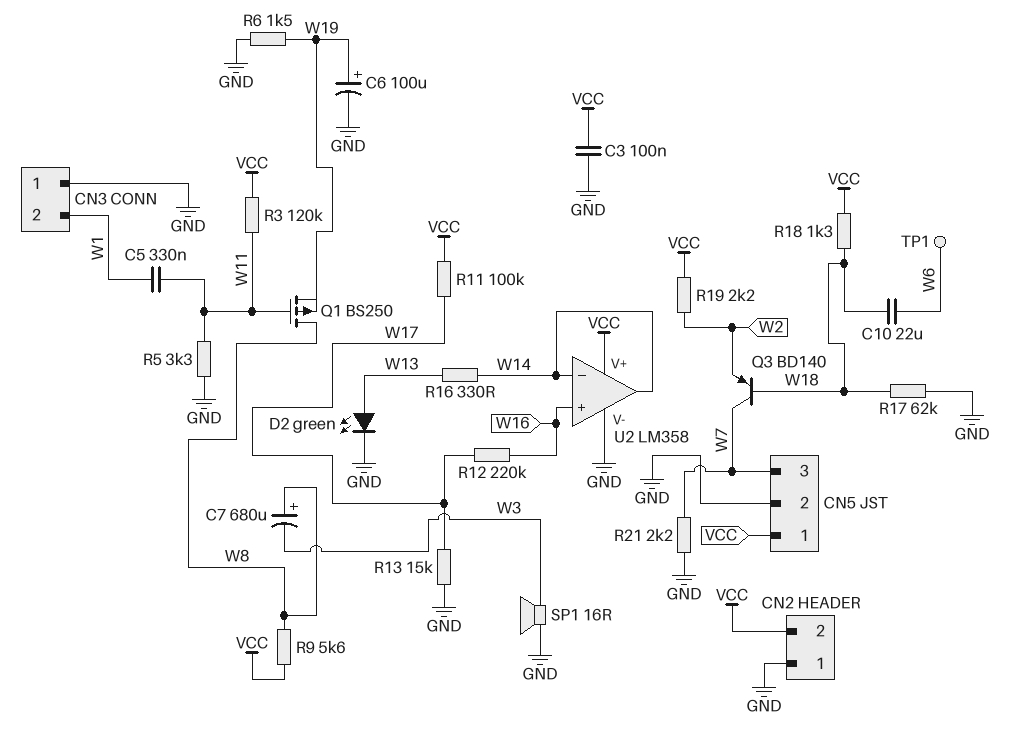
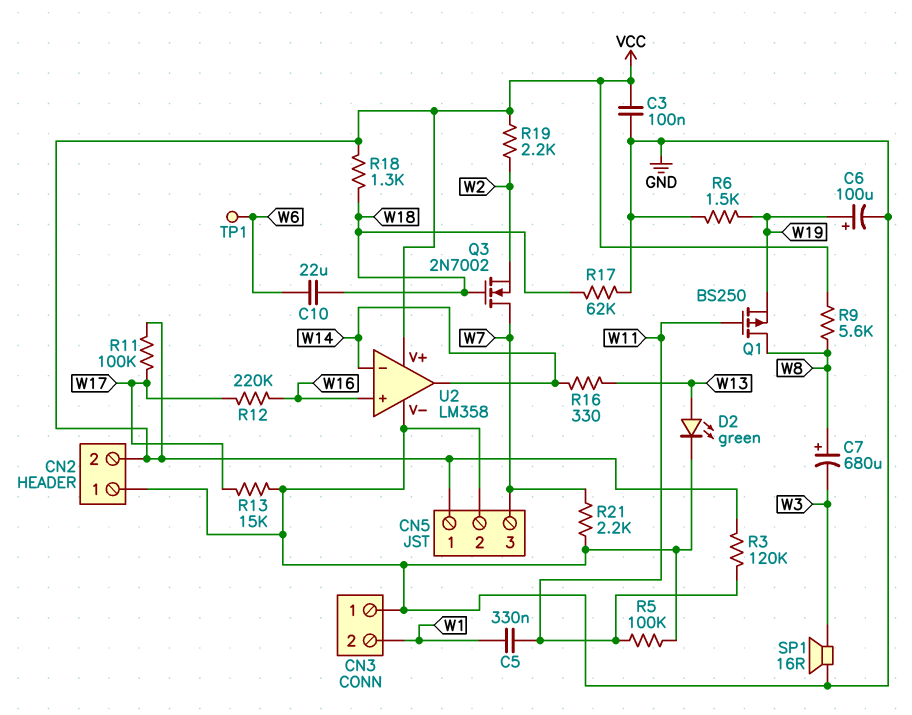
Q3: PNP BD140 (B W18, C W7, E W2) -> NMOS 2N7002 (G W18, D W7, S W2)
R5: 3.3k (GND, W11) -> 100k (GND, W11)

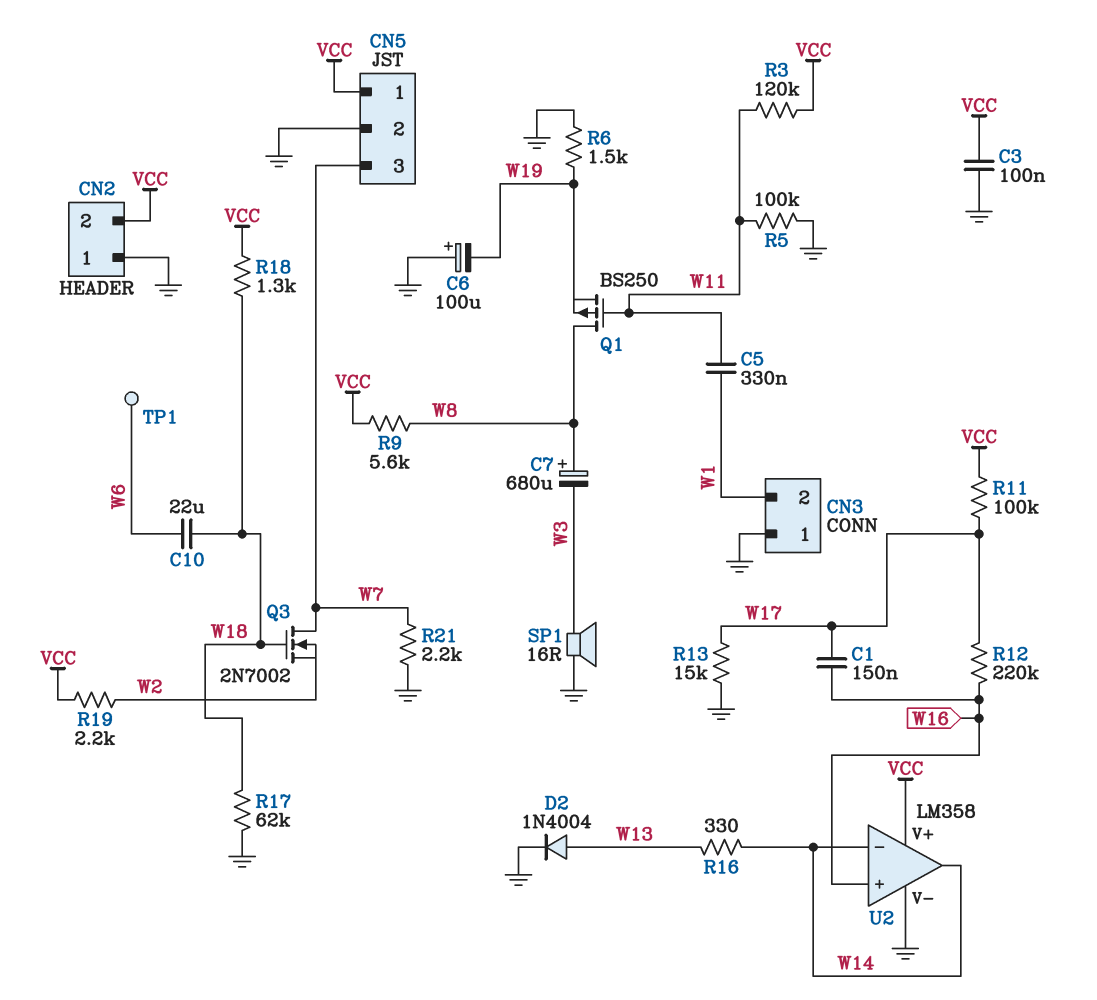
C1: none -> 150nF (W16, W17)
C6: 100uF (plus W19, minus GND) -> 100uF (plus GND, minus W19)
D2: LED green (A W13, K GND) -> diode 1N4004 (A W13, K GND)

